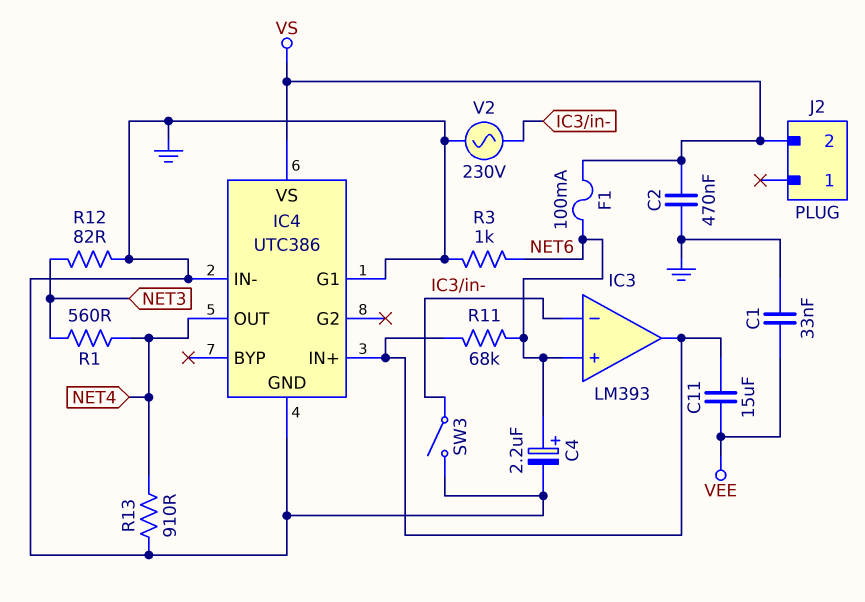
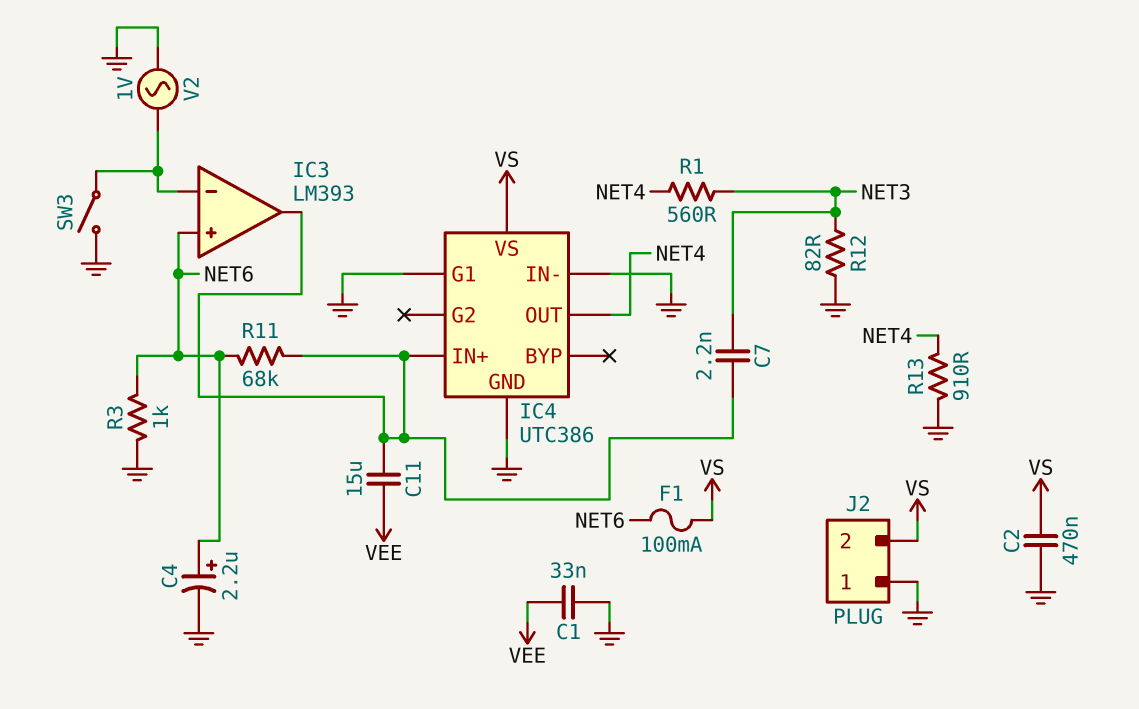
C7: none -> 2.2nF (IC3/out, NET3)
J2 pin 1: none -> GND
V2: AC 230V (GND, IC3/in-) -> AC 1V (GND, IC3/in-)

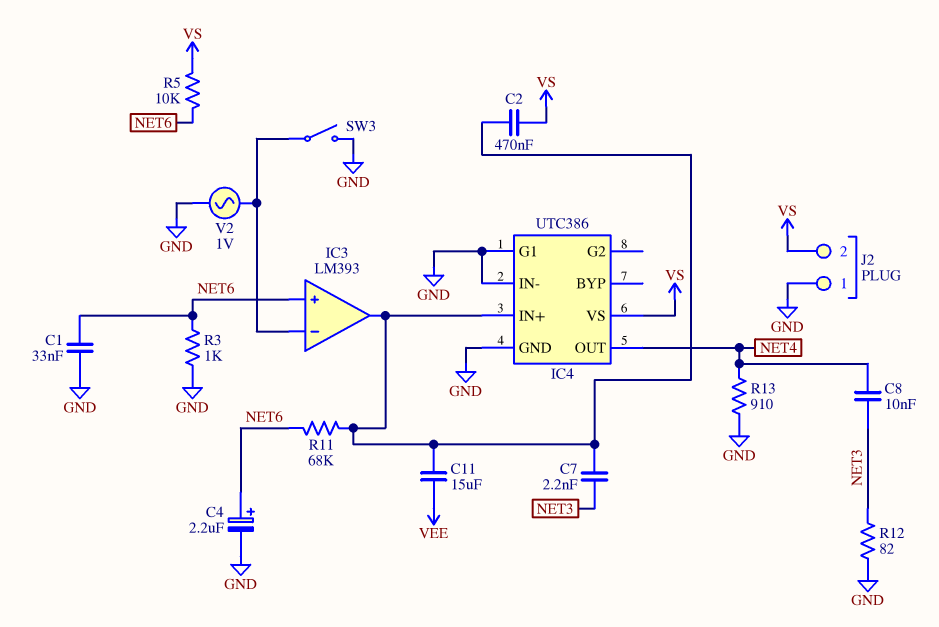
C1: 33nF (GND, VEE) -> 33nF (GND, NET6)
C2: 470nF (GND, VS) -> 470nF (IC3/out, VS)
C8: none -> 10nF (NET3, NET4)
F1: 100mA (NET6, VS) -> none
R1: 560 (NET3, NET4) -> none
R5: none -> 10k (NET6, VS)

